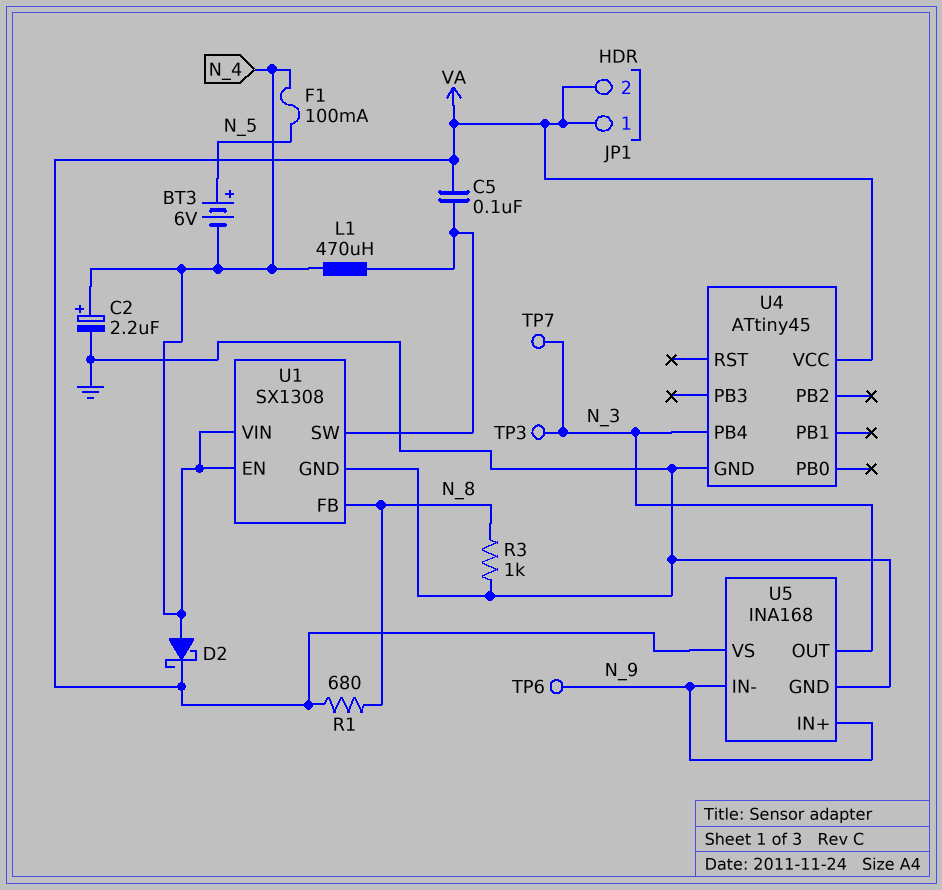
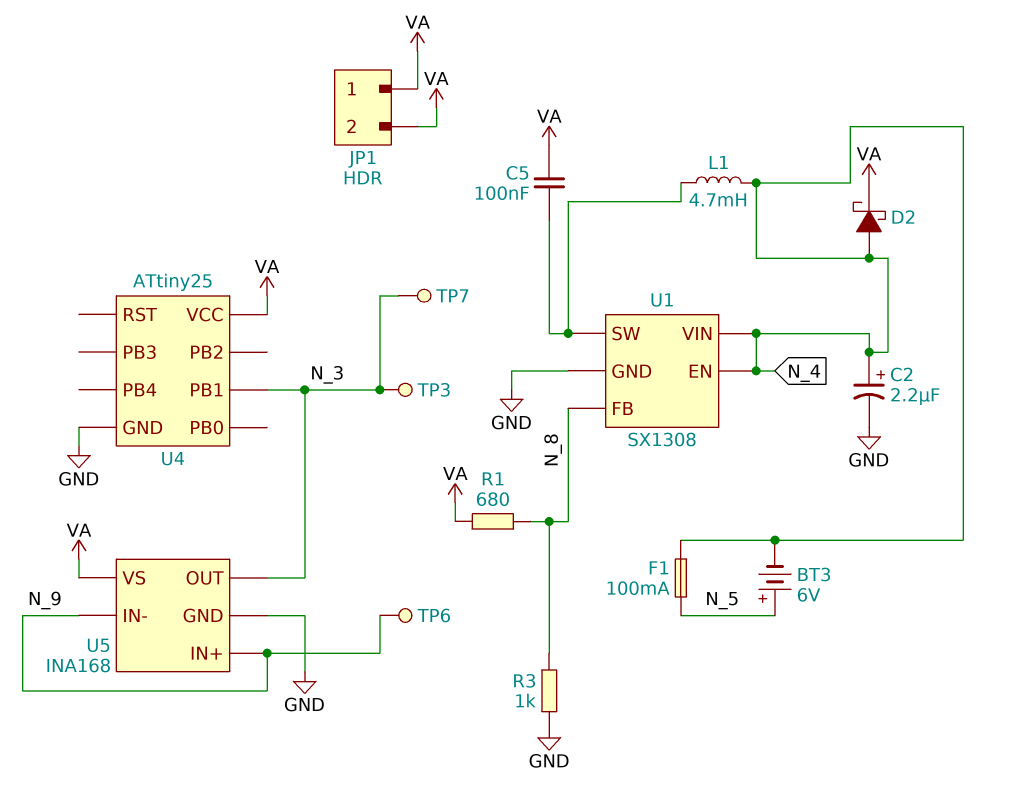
L1: 470uH (N_4, U1/SW) -> 4.7mH (N_4, U1/SW)
U4: ATtiny45 -> ATtiny25
U4 pin PB1: none -> N_3
U4 pin PB4: N_3 -> none

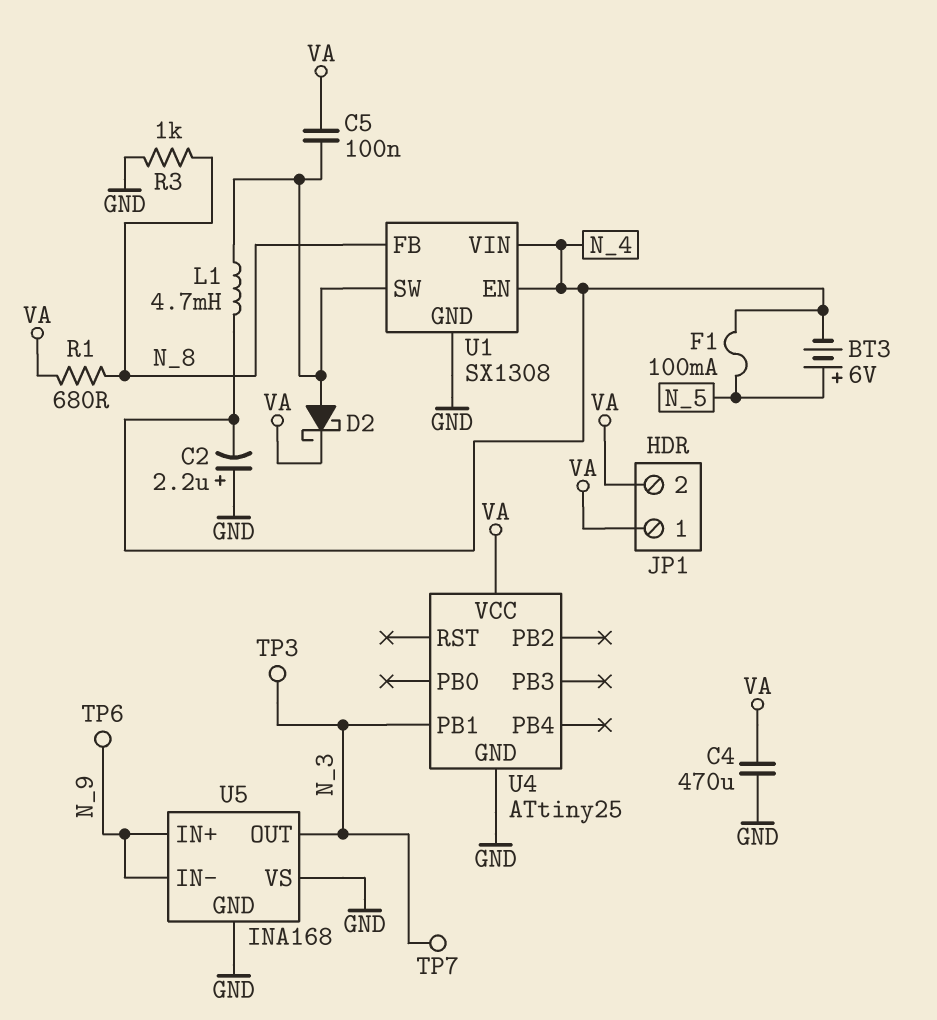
C2: 2.2uF (plus N_4, minus GND) -> 2.2uF (plus GND, minus N_4)
C4: none -> 470uF (GND, VA)
D2: schottky (A N_4, K VA) -> schottky (A U1/SW, K VA)
U5 pin VS: VA -> GND

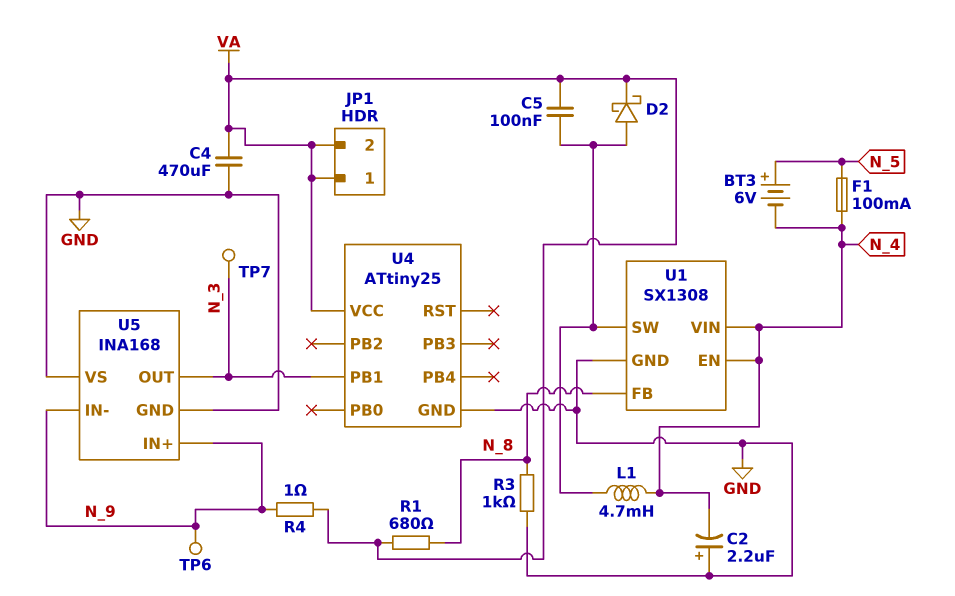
R4: none -> 1 (N_9, VA)
TP3: test point (N_3) -> none

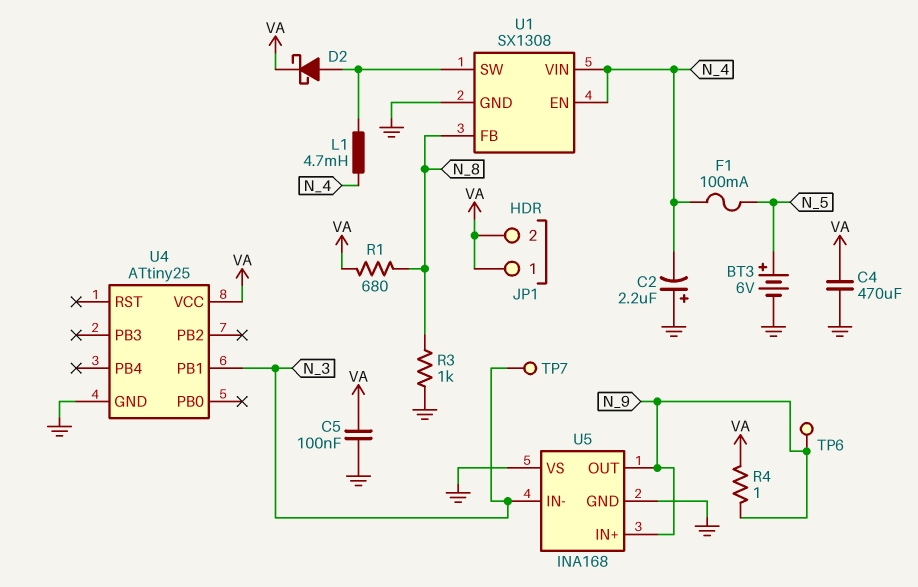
BT3: 6V (plus N_5, minus N_4) -> 6V (plus N_5, minus GND)
C5: 100nF (U1/SW, VA) -> 100nF (GND, VA)
U5 pin IN-: N_9 -> N_3
U5 pin OUT: N_3 -> N_9

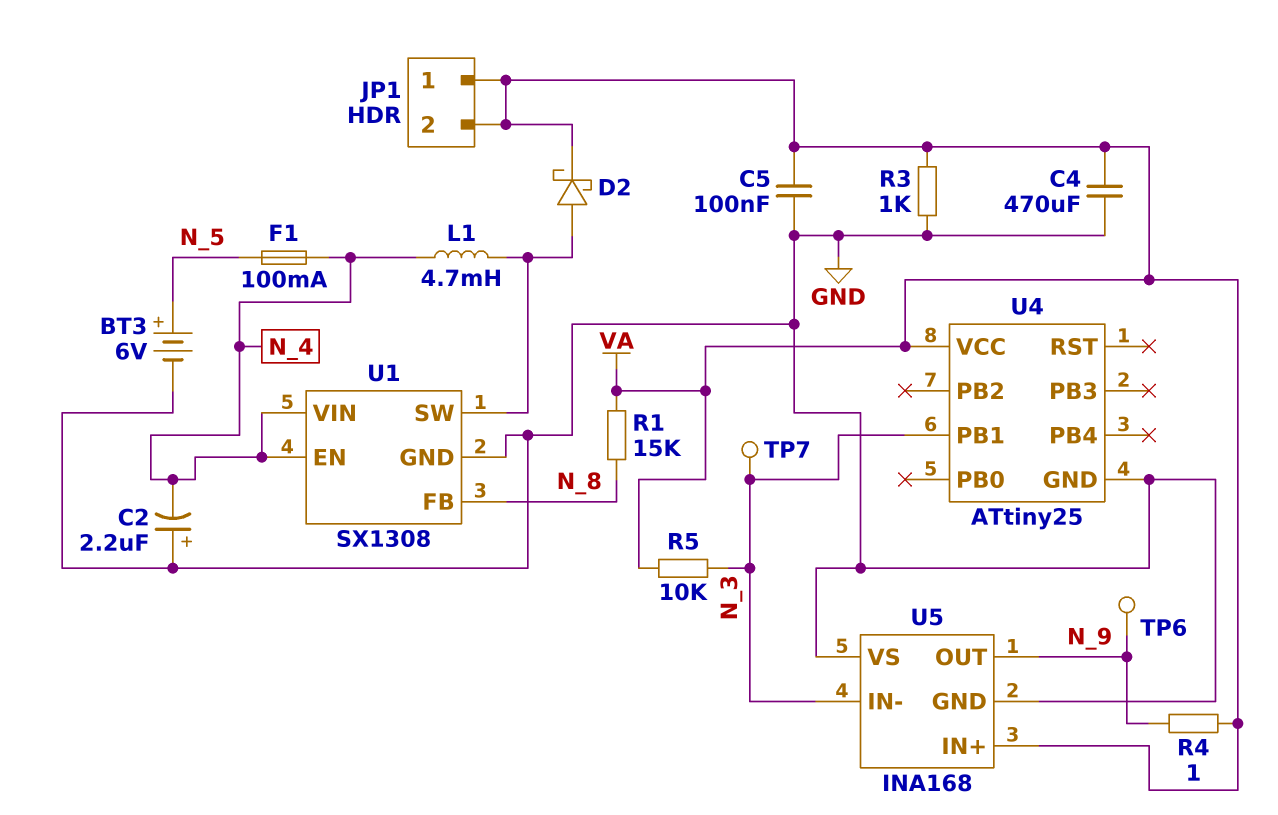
R1: 680 (N_8, VA) -> 15k (N_8, VA)
R3: 1k (GND, N_8) -> 1k (GND, VA)
R5: none -> 10k (N_3, VA)
U5 pin IN+: N_9 -> VA

